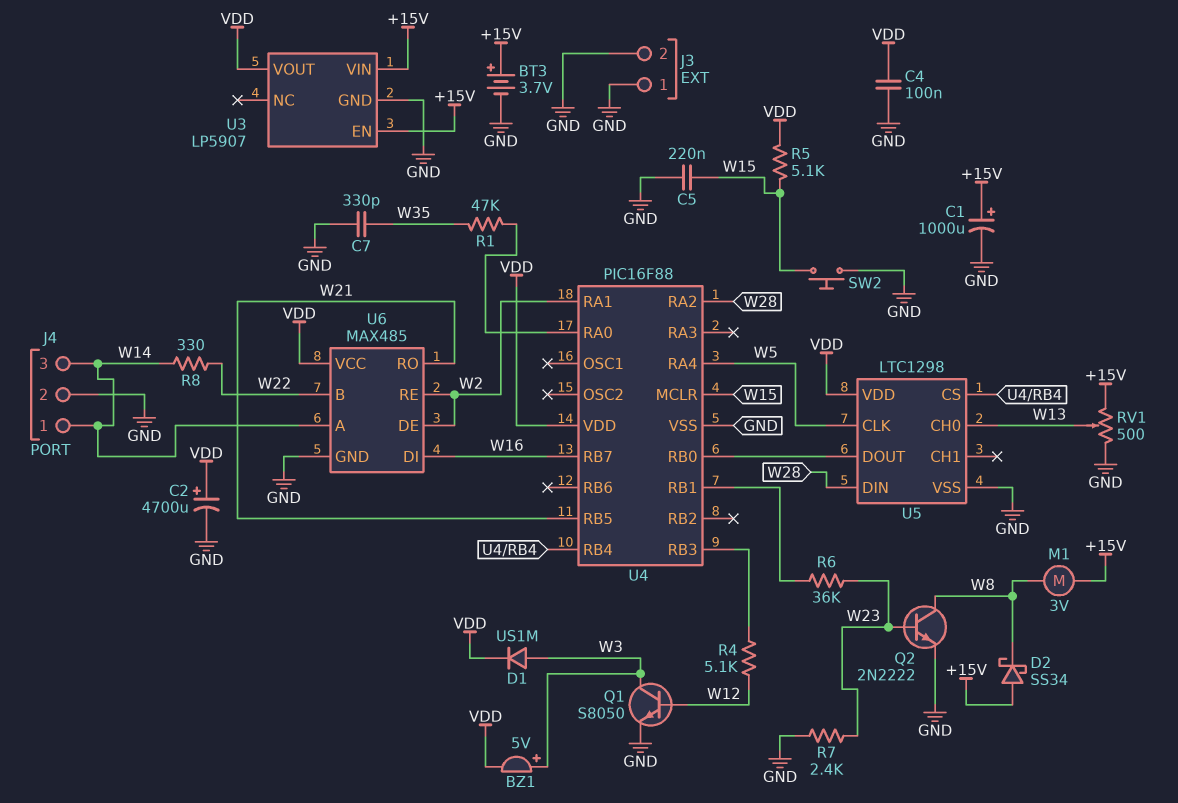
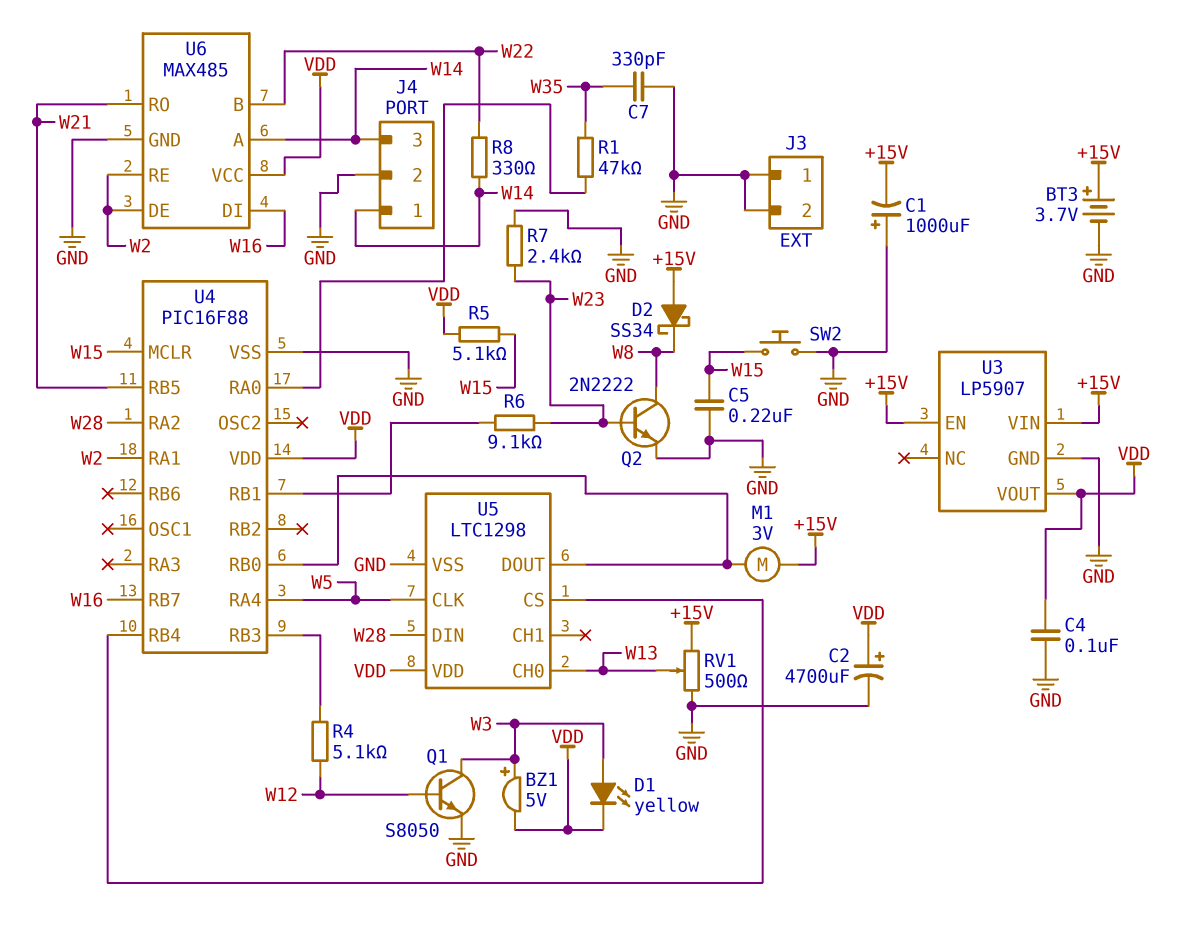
C1: 1000uF (plus +15V, minus GND) -> 1000uF (plus GND, minus +15V)
D1: diode US1M (A W3, K VDD) -> LED yellow (A W3, K VDD)
M1: motor 3V (+15V, W8) -> motor 3V (+15V, U4/RB0)
R6: 36k (U4/RB1, W23) -> 9.1k (U4/RB1, W23)

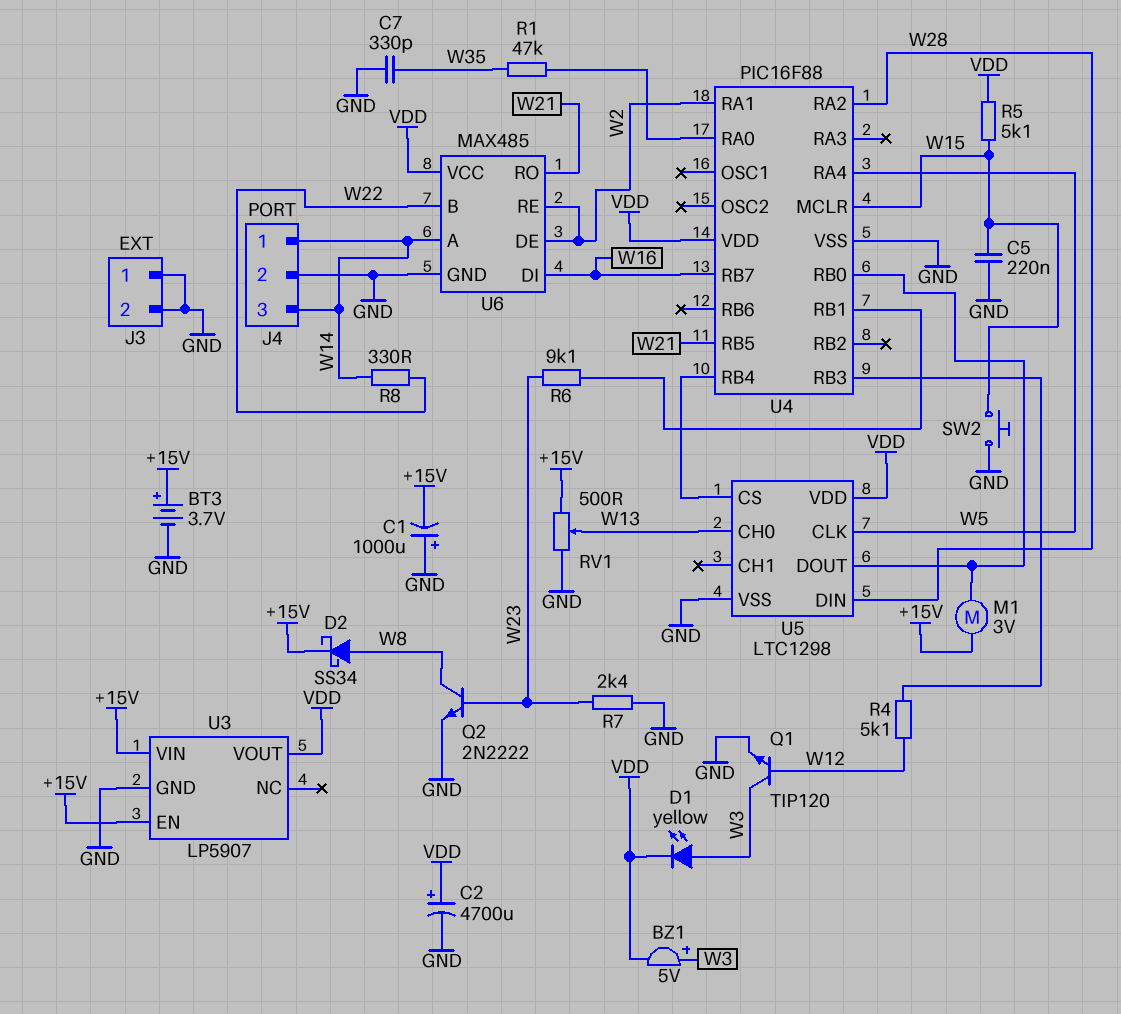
C4: 100nF (GND, VDD) -> none
D2: schottky SS34 (A +15V, K W8) -> schottky SS34 (A W8, K +15V)
Q1: NPN S8050 (B W12, C W3, E GND) -> NPN TIP120 (B W12, C W3, E GND)

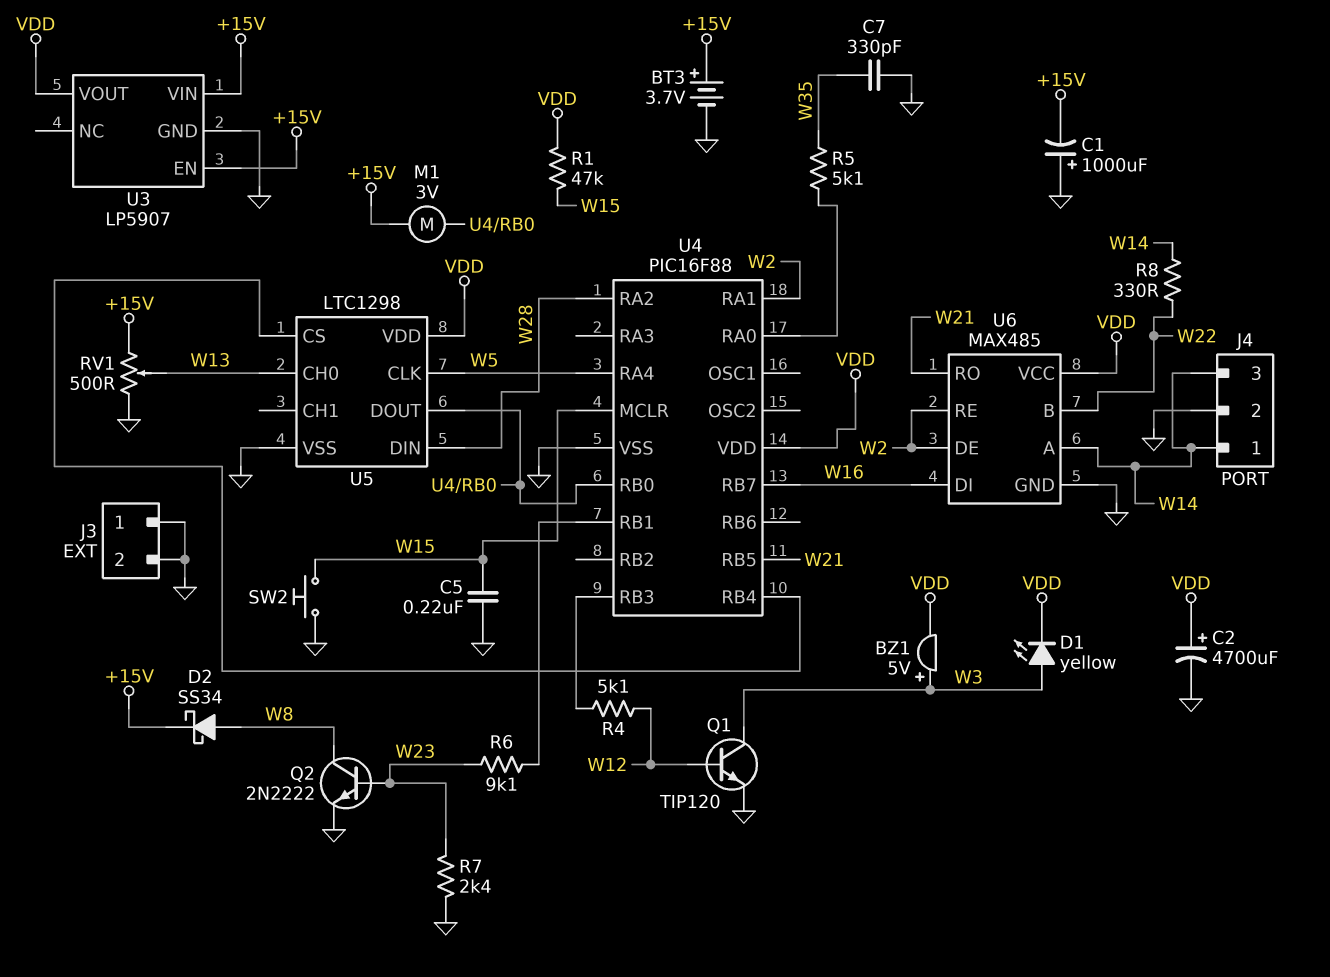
R1: 47k (U4/RA0, W35) -> 47k (VDD, W15)
R5: 5.1k (VDD, W15) -> 5.1k (U4/RA0, W35)

